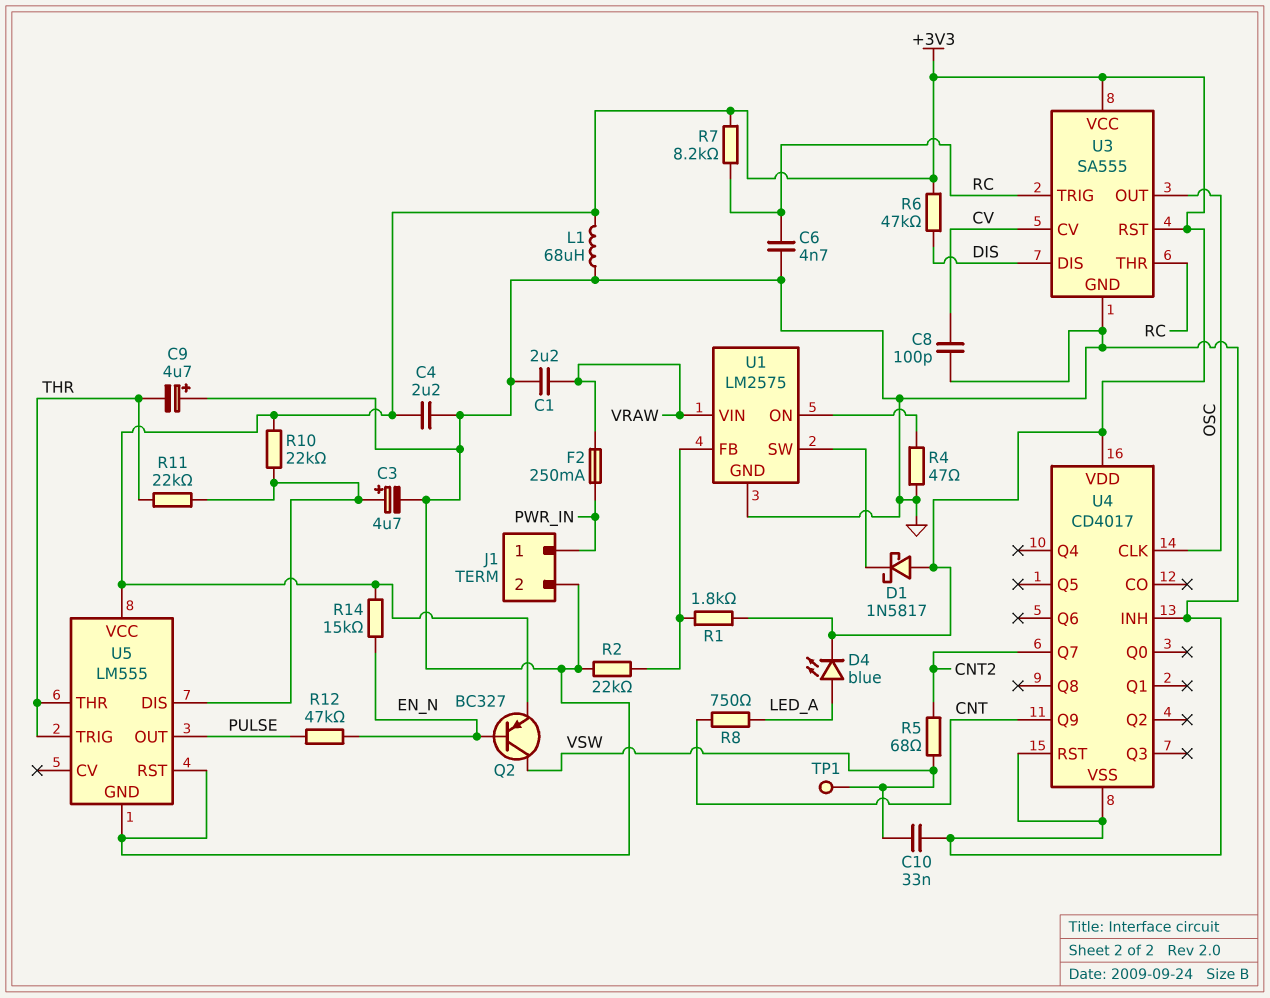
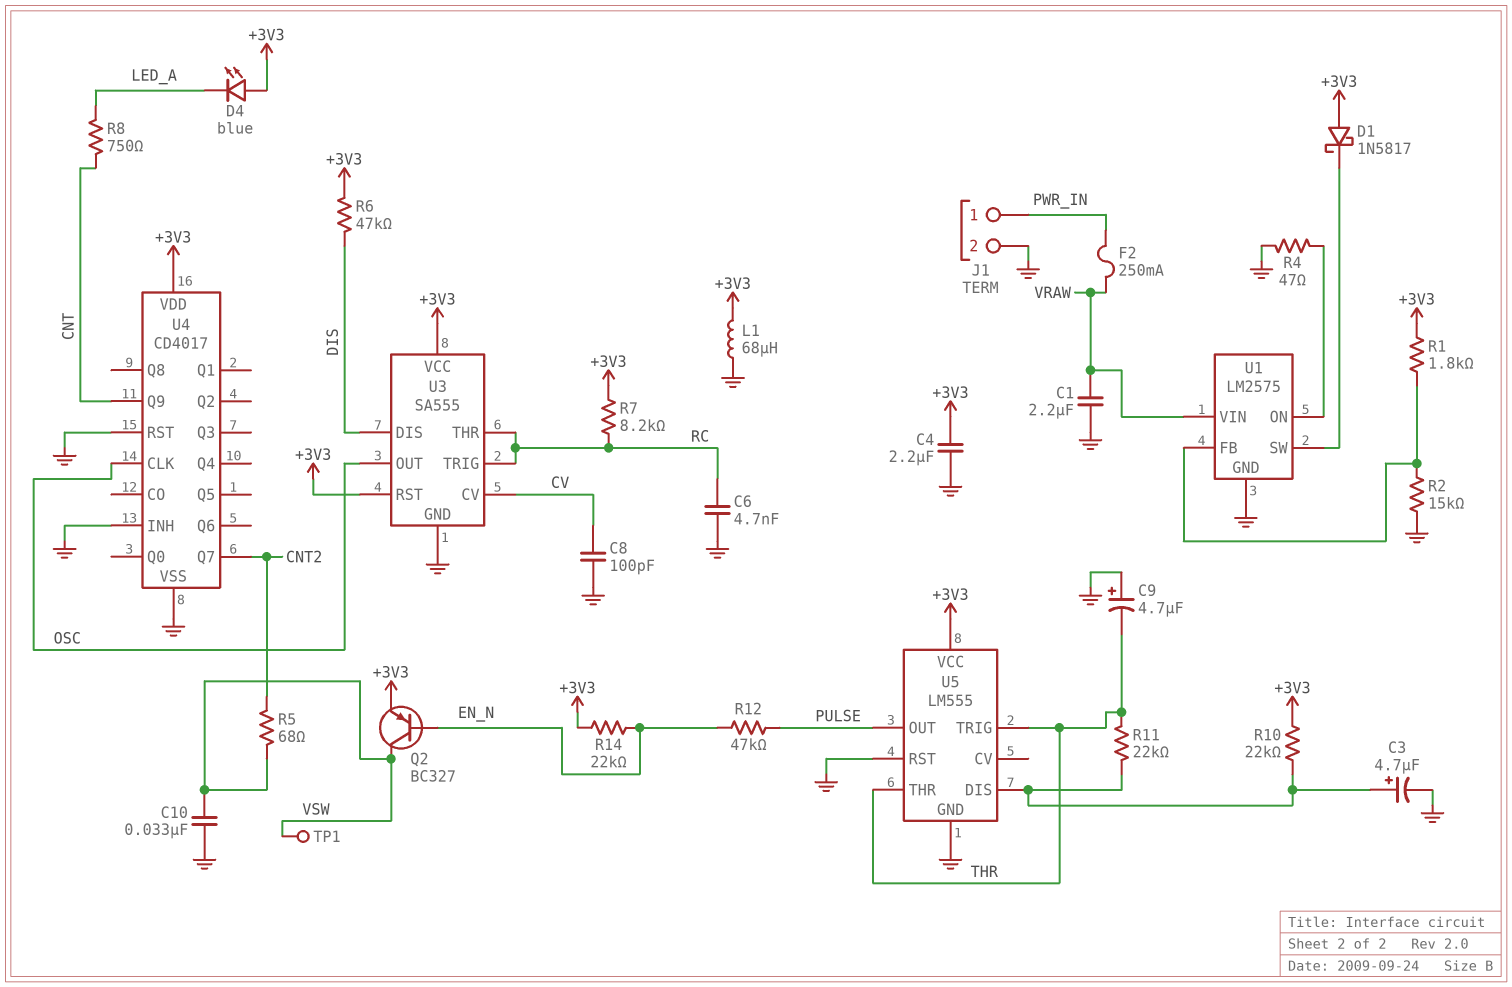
D4: LED blue (A LED_A, K +3V3) -> LED blue (A +3V3, K LED_A)
R2: 22k (GND, U1/FB) -> 15k (GND, U1/FB)
R14: 15k (+3V3, EN_N) -> 22k (+3V3, EN_N)

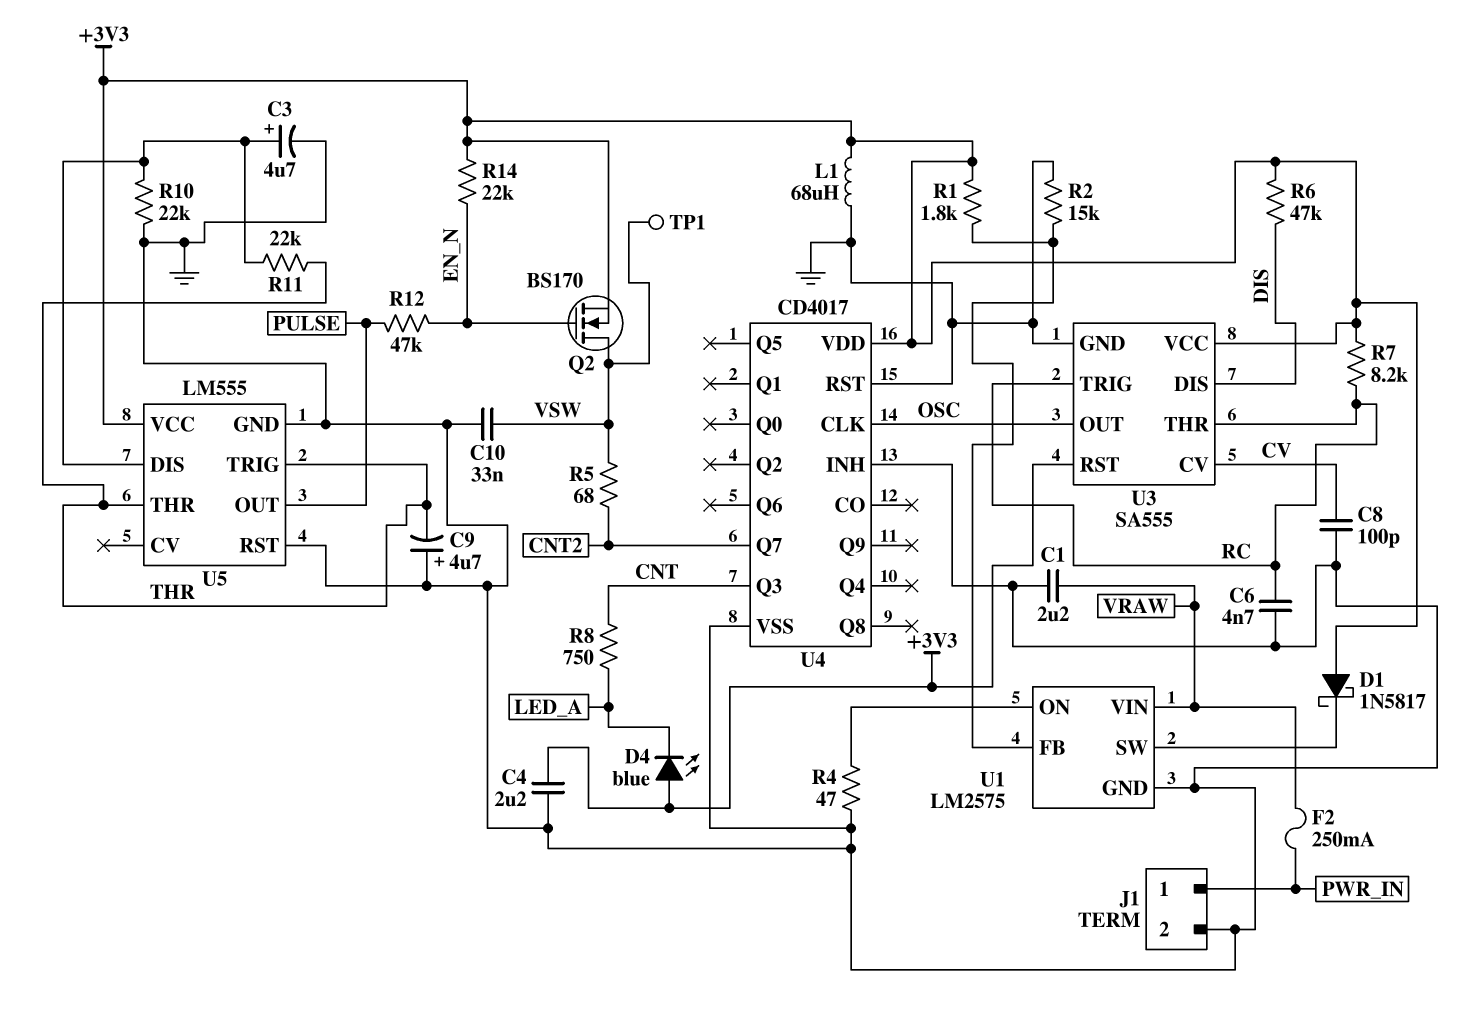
Q2: PNP BC327 (B EN_N, C VSW, E +3V3) -> NMOS BS170 (G EN_N, D VSW, S +3V3)
R10: 22k (+3V3, U5/DIS) -> 22k (GND, U5/DIS)
U4 pin Q3: none -> CNT
U4 pin Q9: CNT -> none

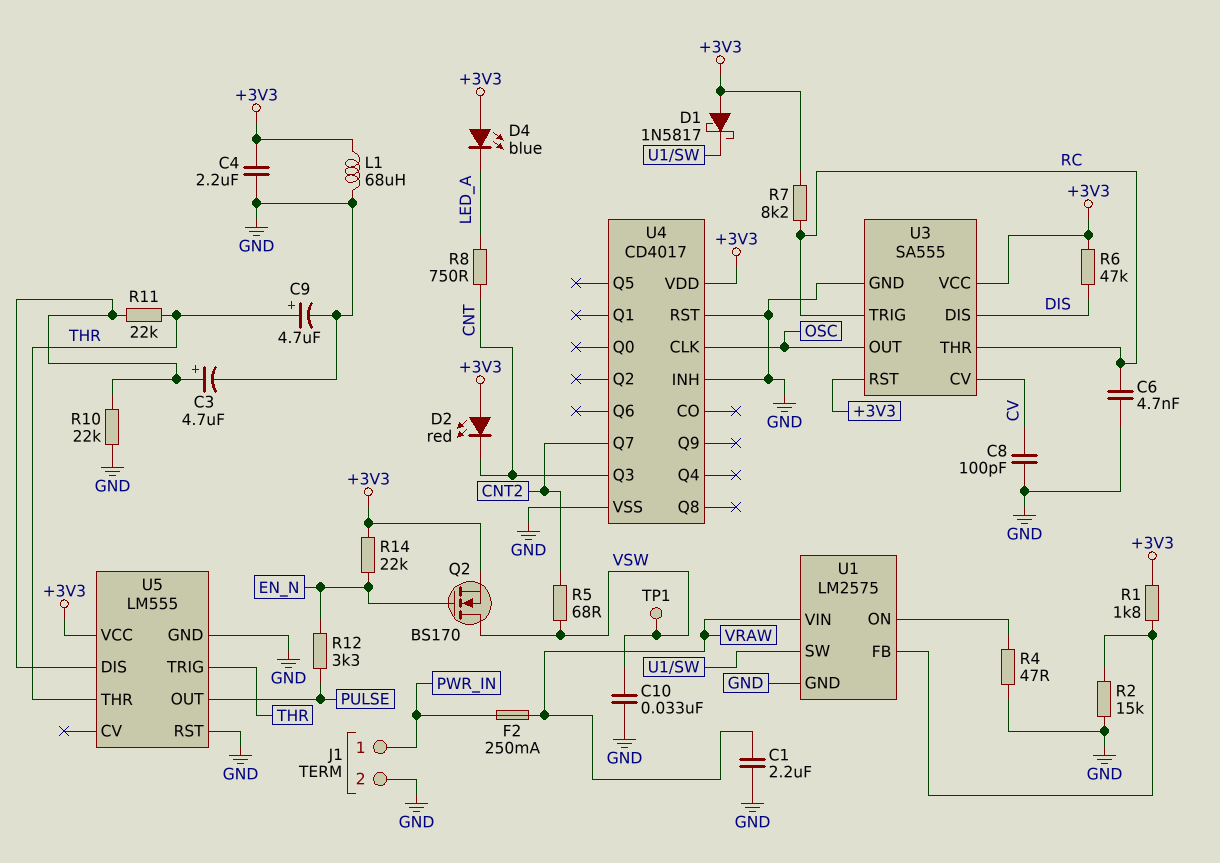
C9: 4.7uF (plus GND, minus THR) -> 4.7uF (plus THR, minus GND)
D2: none -> LED red (A +3V3, K CNT)
R12: 47k (EN_N, PULSE) -> 3.3k (EN_N, PULSE)

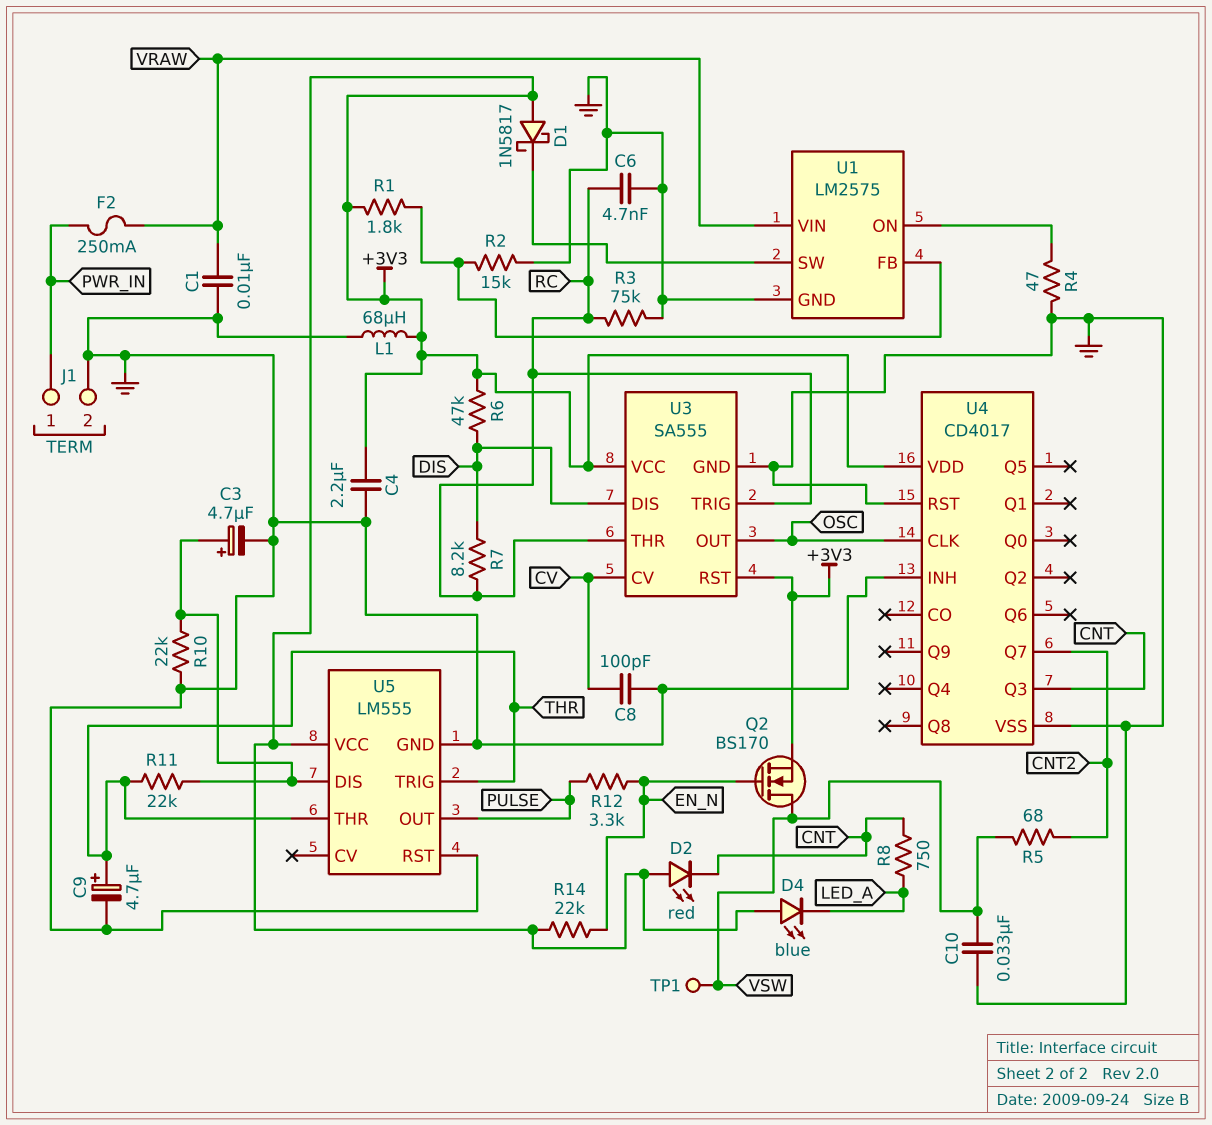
C1: 2.2uF (GND, VRAW) -> 10nF (GND, VRAW)
R3: none -> 75k (GND, RC)
R7: 8.2k (+3V3, RC) -> 8.2k (DIS, RC)

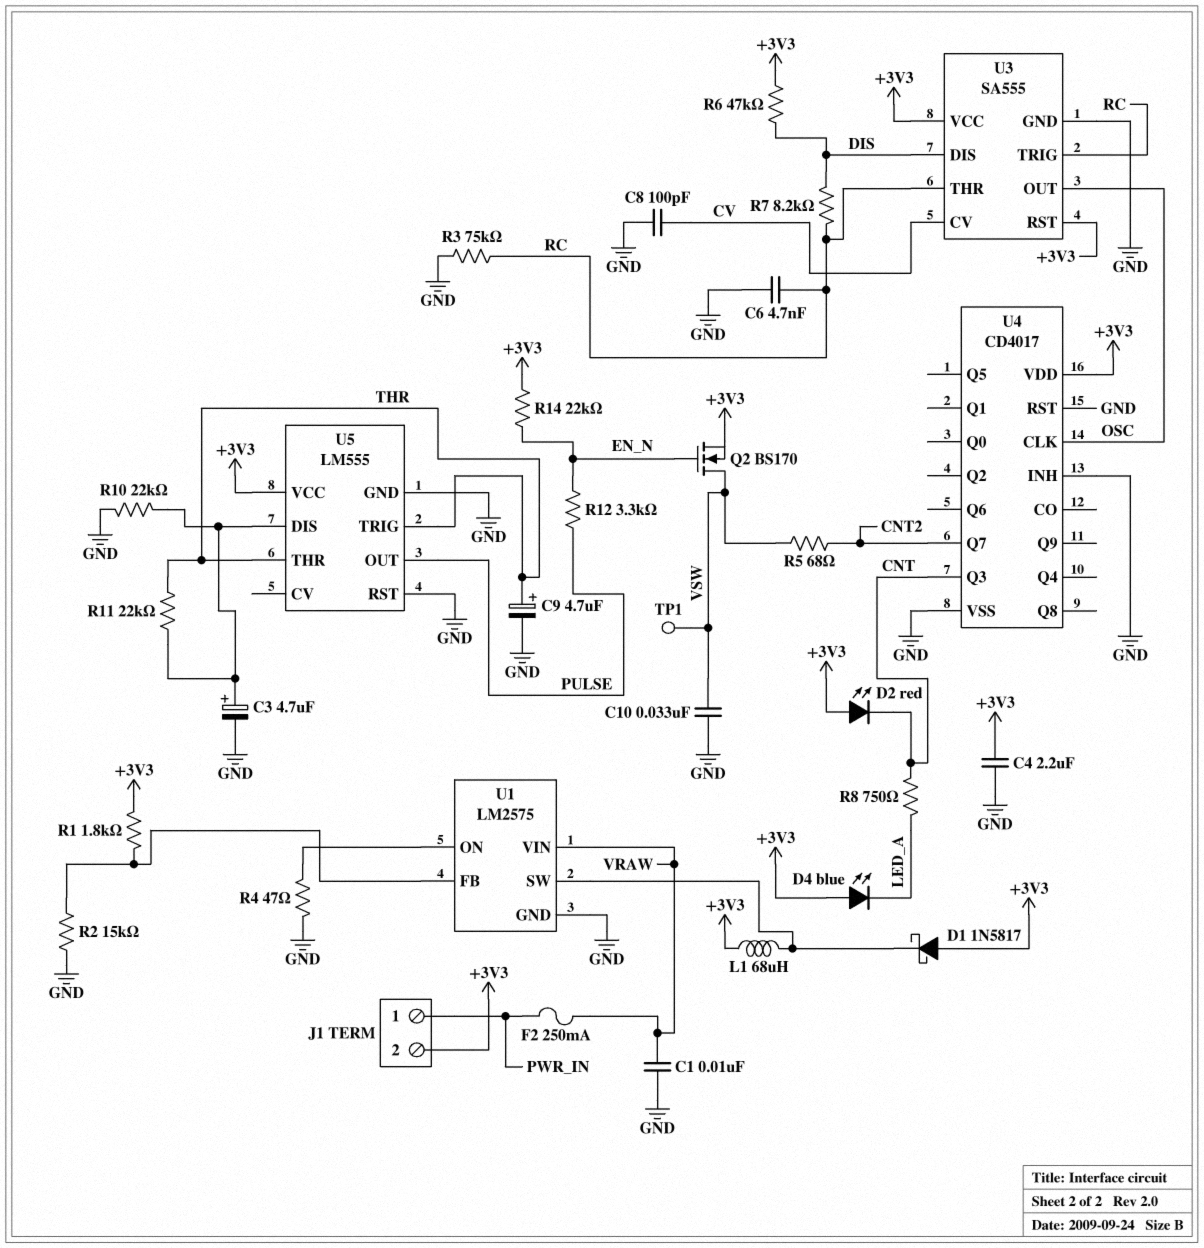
J1 pin 2: GND -> +3V3
L1: 68uH (+3V3, GND) -> 68uH (+3V3, U1/SW)

